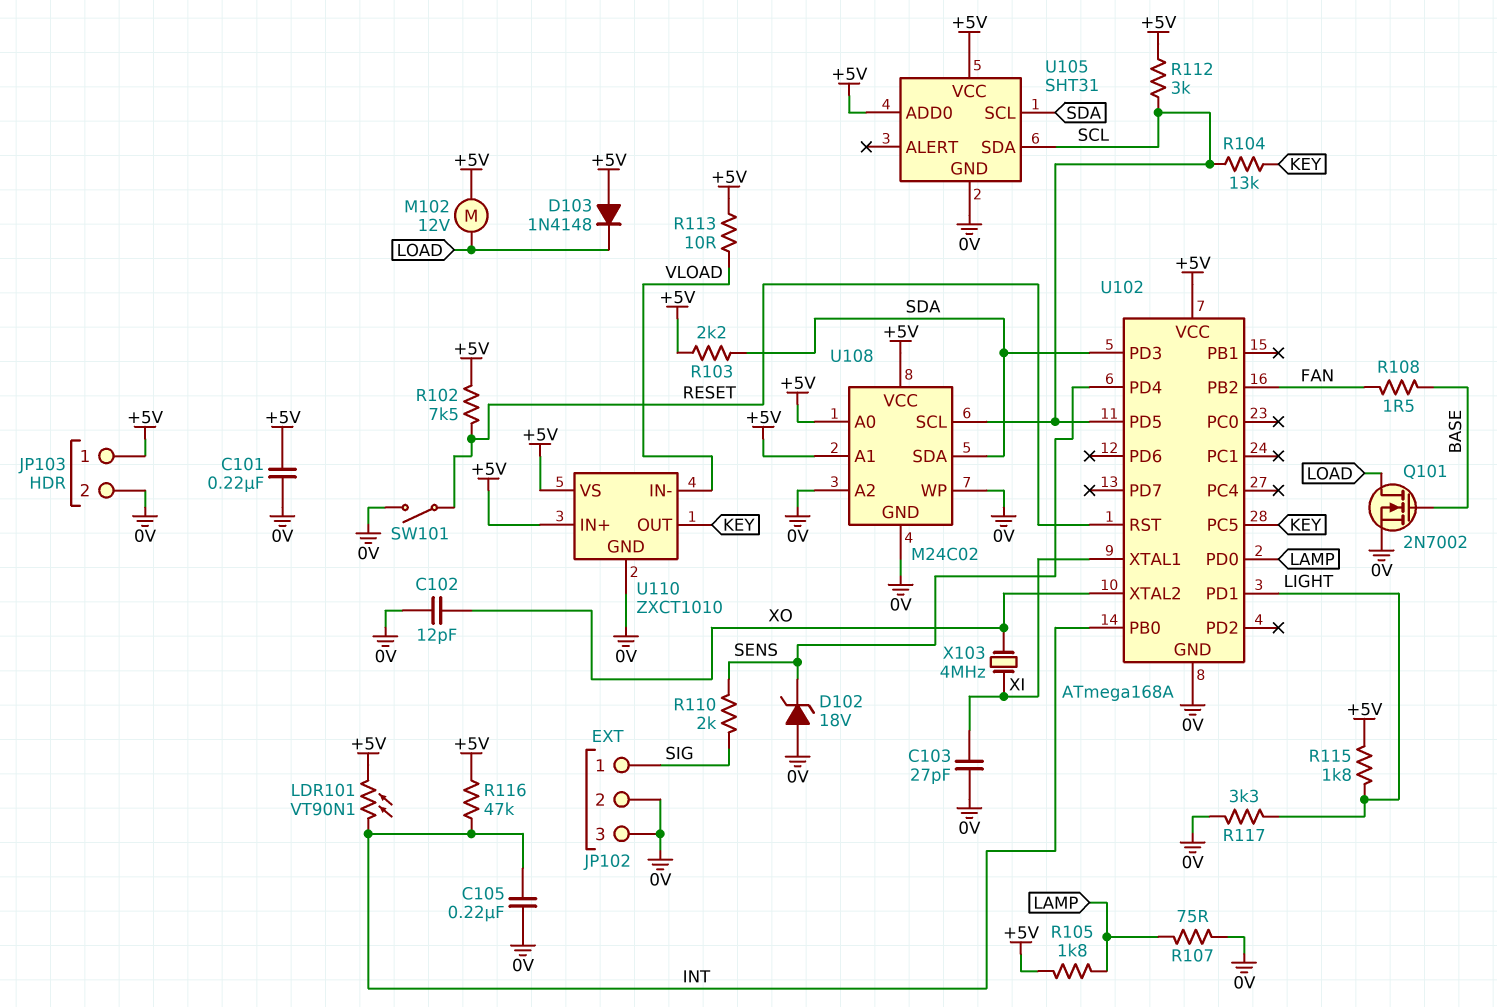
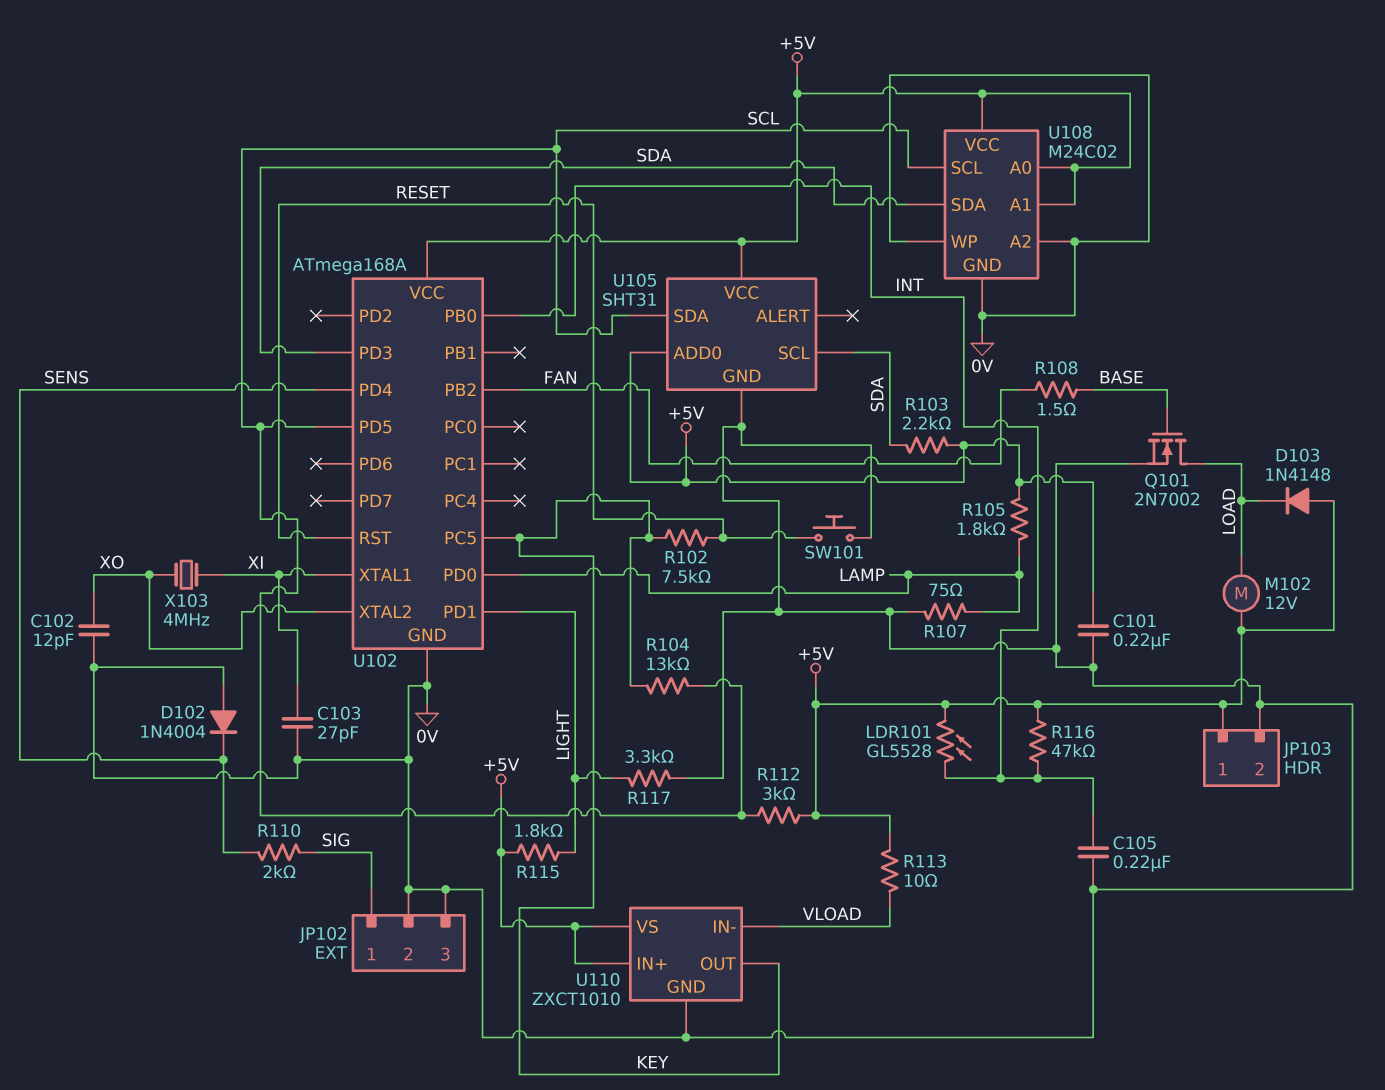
D102: zener 18V (A 0V, K SENS) -> diode 1N4004 (A 0V, K SENS)
LDR101: VT90N1 (+5V, INT) -> GL5528 (+5V, INT)
R102: 7.5k (+5V, RESET) -> 7.5k (KEY, RESET)
SW101: switch (0V, RESET) -> button (0V, RESET)

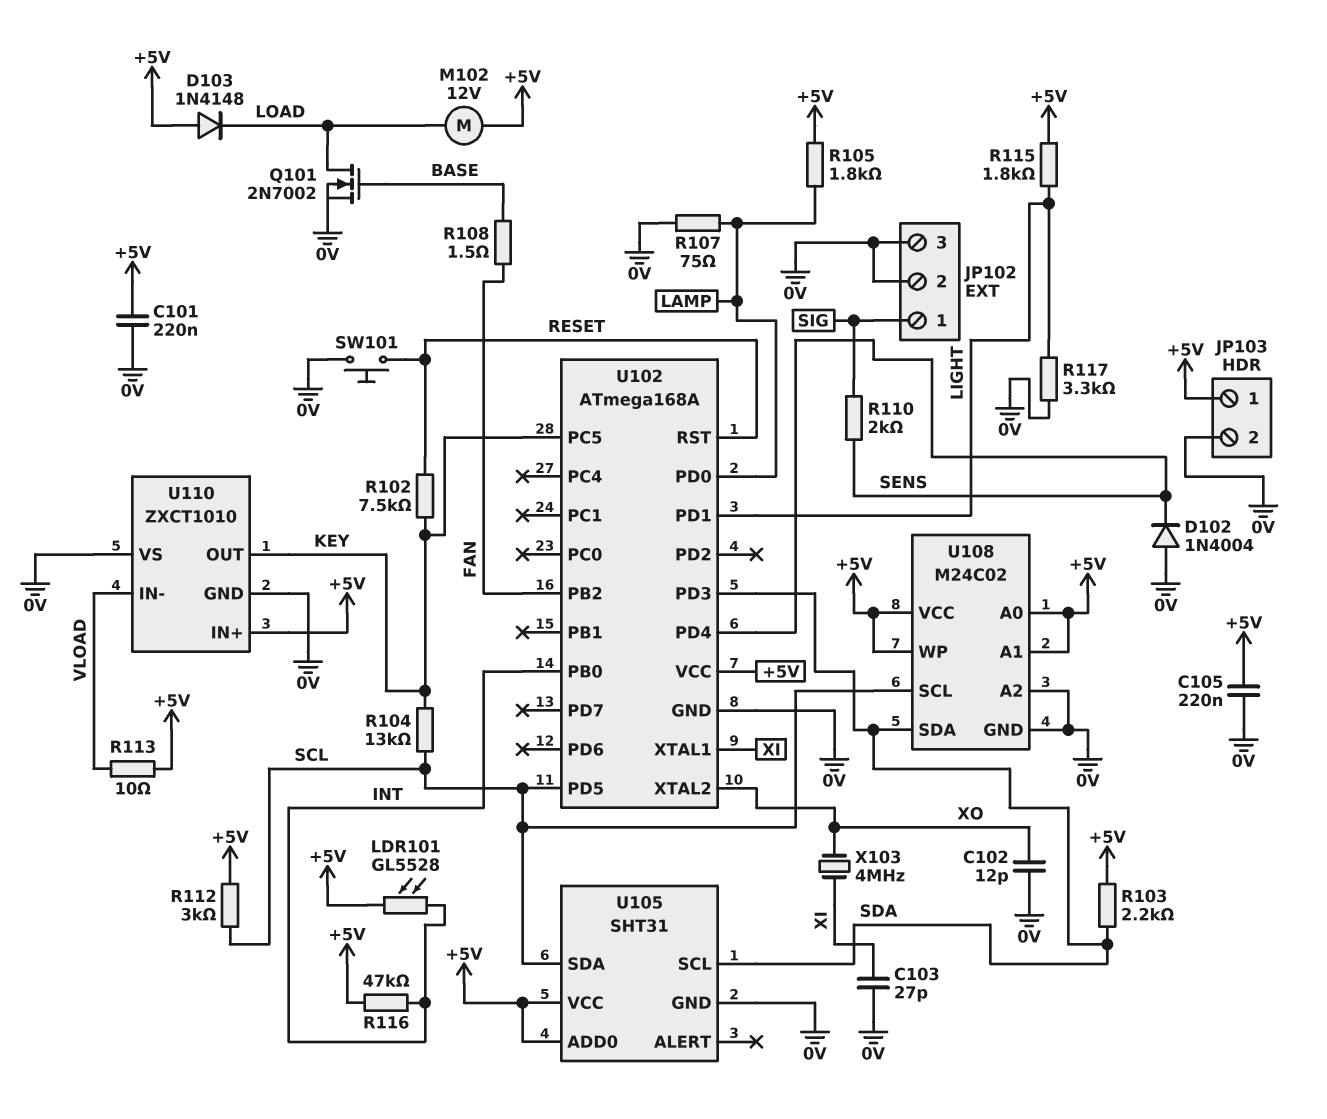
C105: 220nF (0V, INT) -> 220nF (+5V, 0V)
U108 pin WP: 0V -> +5V
U110 pin VS: +5V -> 0V

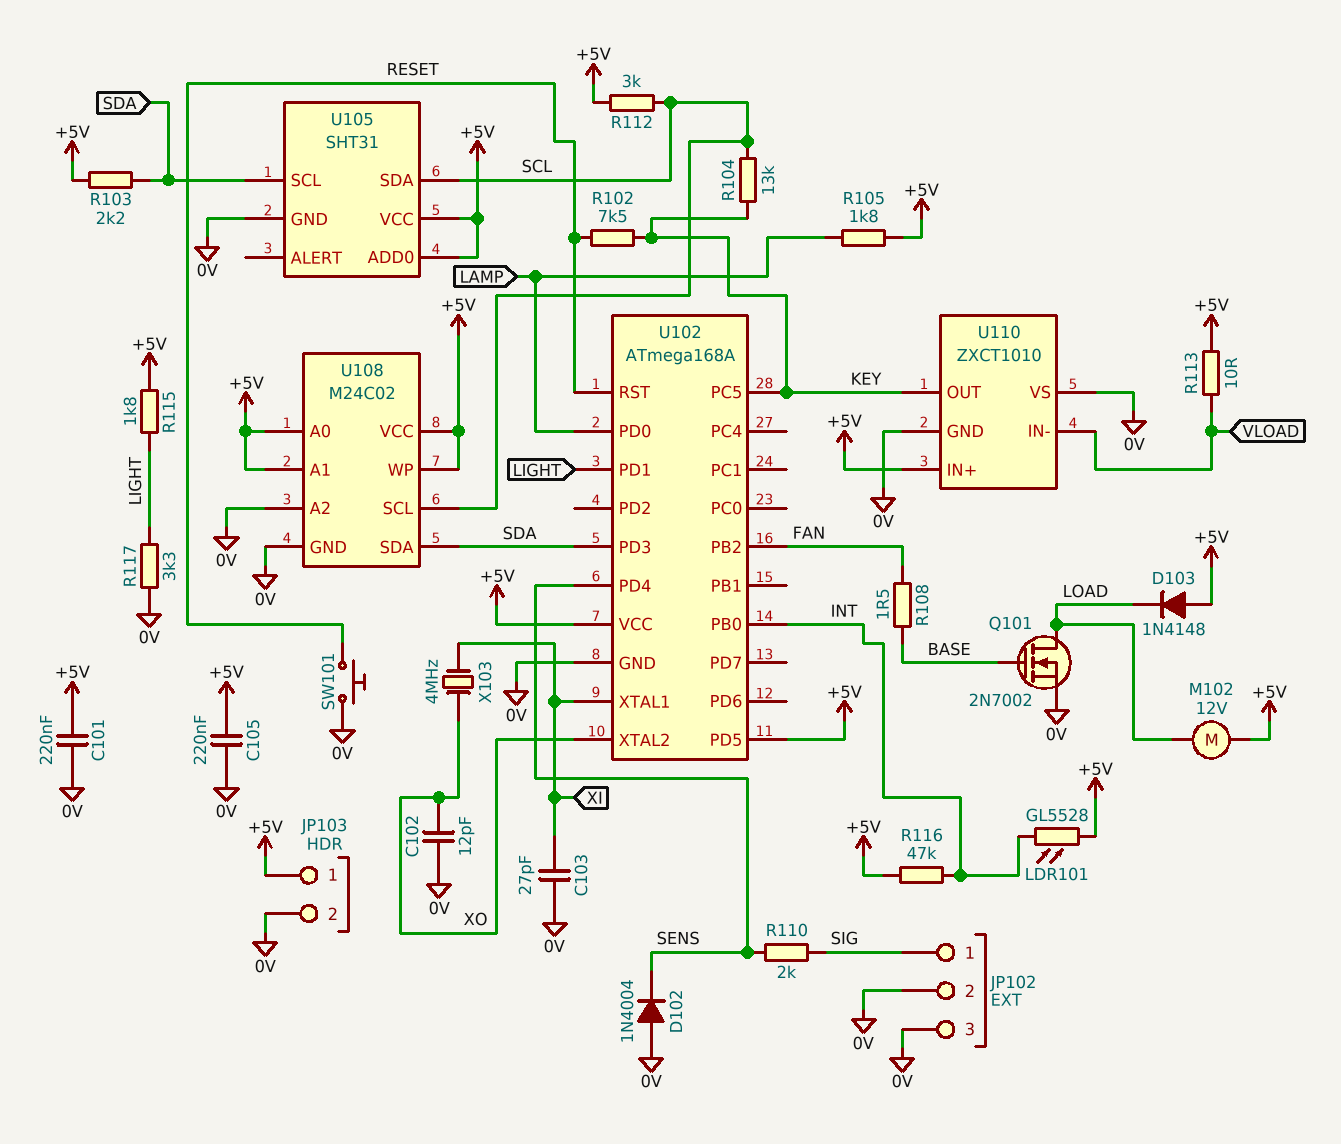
R107: 75 (0V, LAMP) -> none
U102 pin PD5: SCL -> +5V

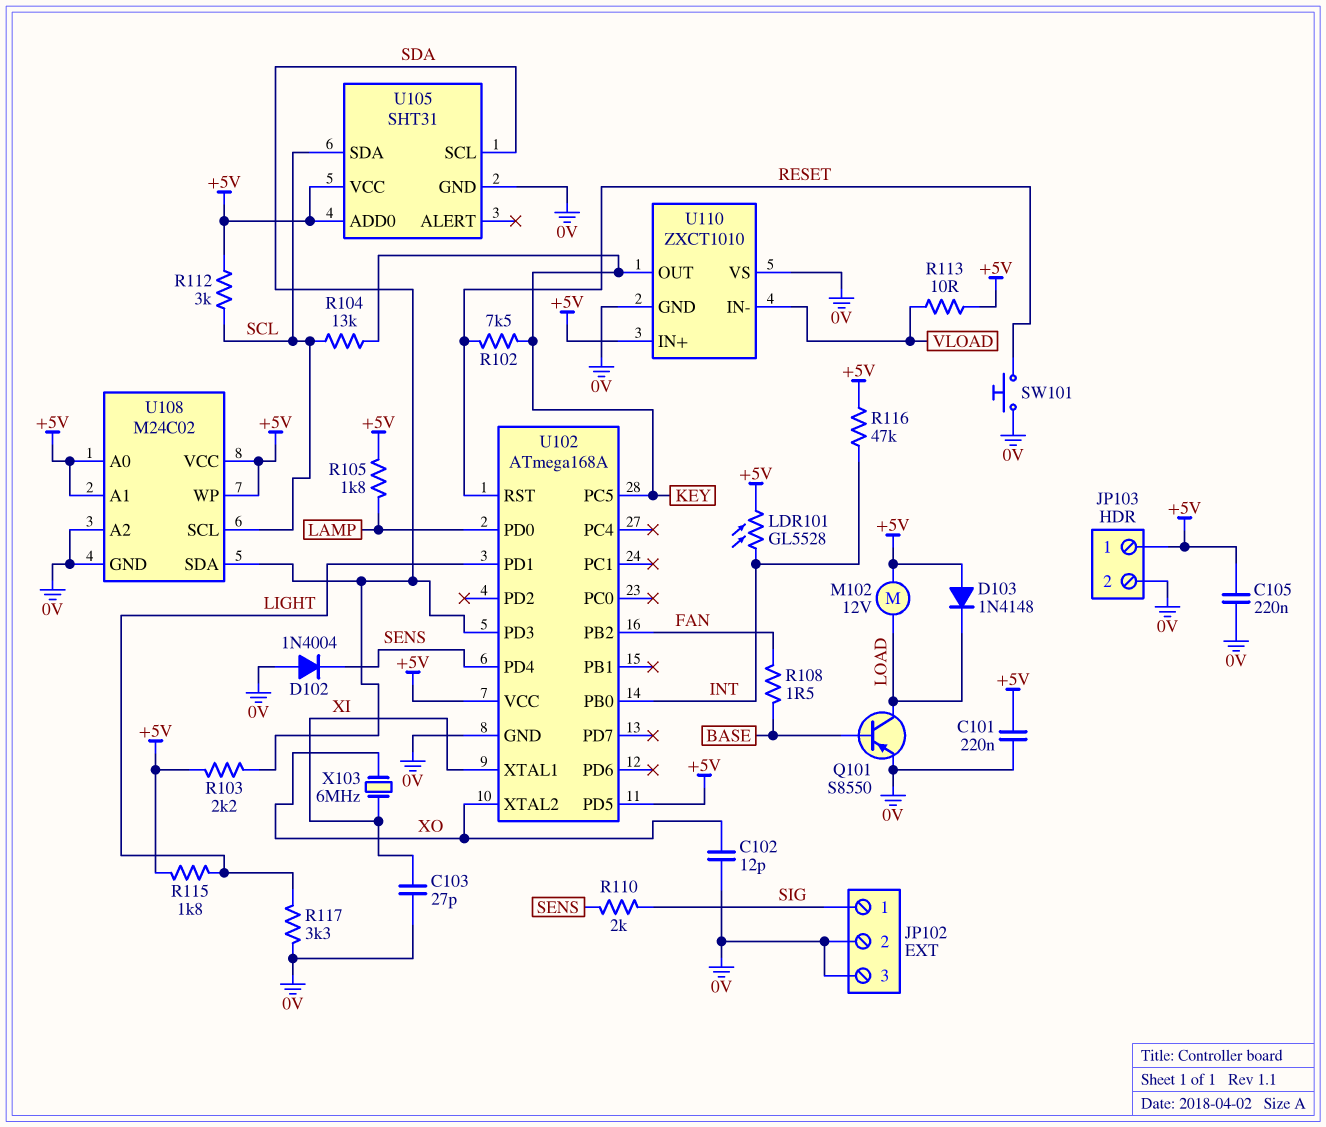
Q101: NMOS 2N7002 (G BASE, D LOAD, S 0V) -> PNP S8550 (B BASE, C LOAD, E 0V)
X103: 4MHz (XI, XO) -> 6MHz (XI, XO)

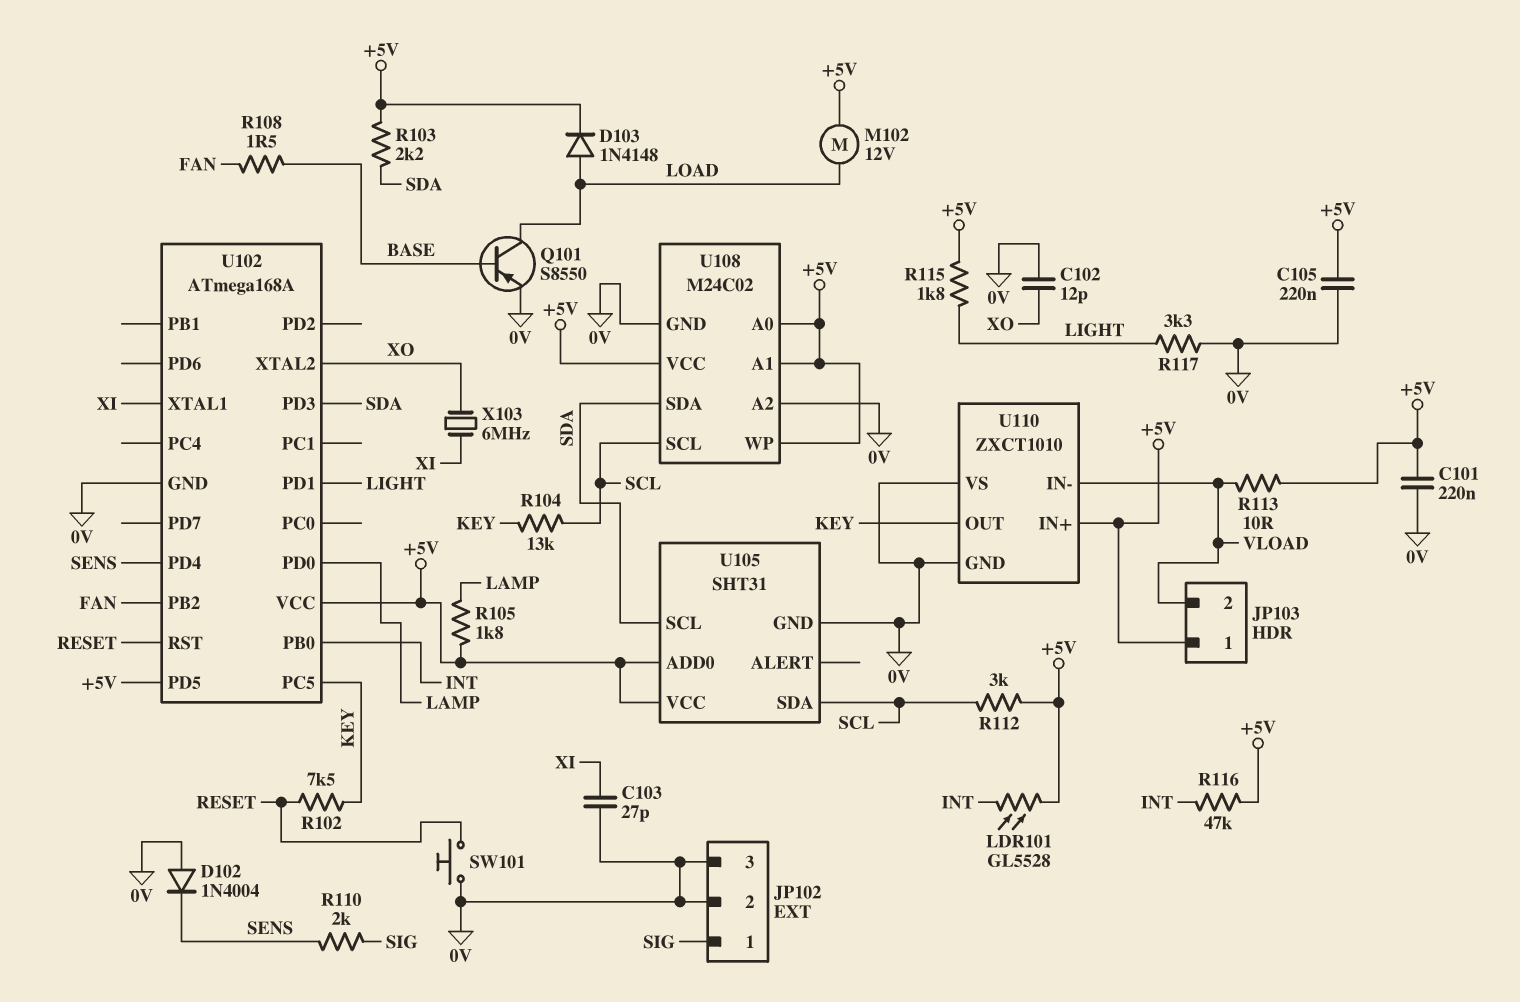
D103: diode 1N4148 (A +5V, K LOAD) -> diode 1N4148 (A LOAD, K +5V)
JP103 pin 2: 0V -> VLOAD

